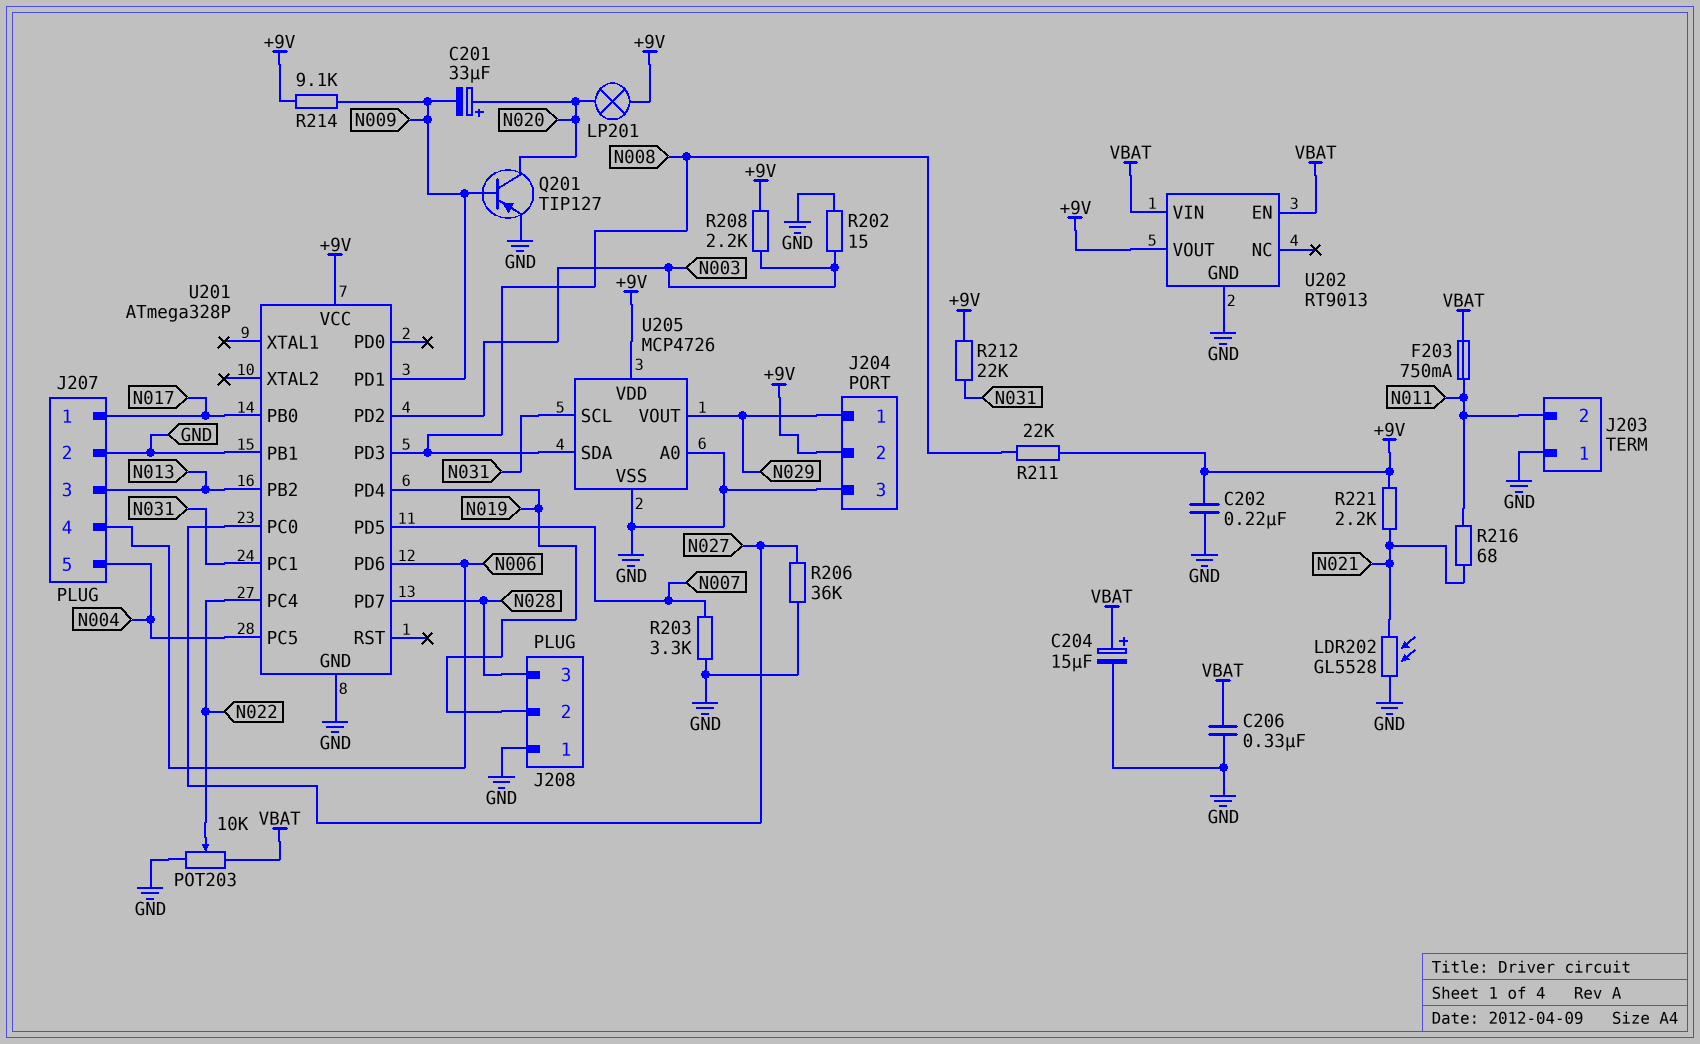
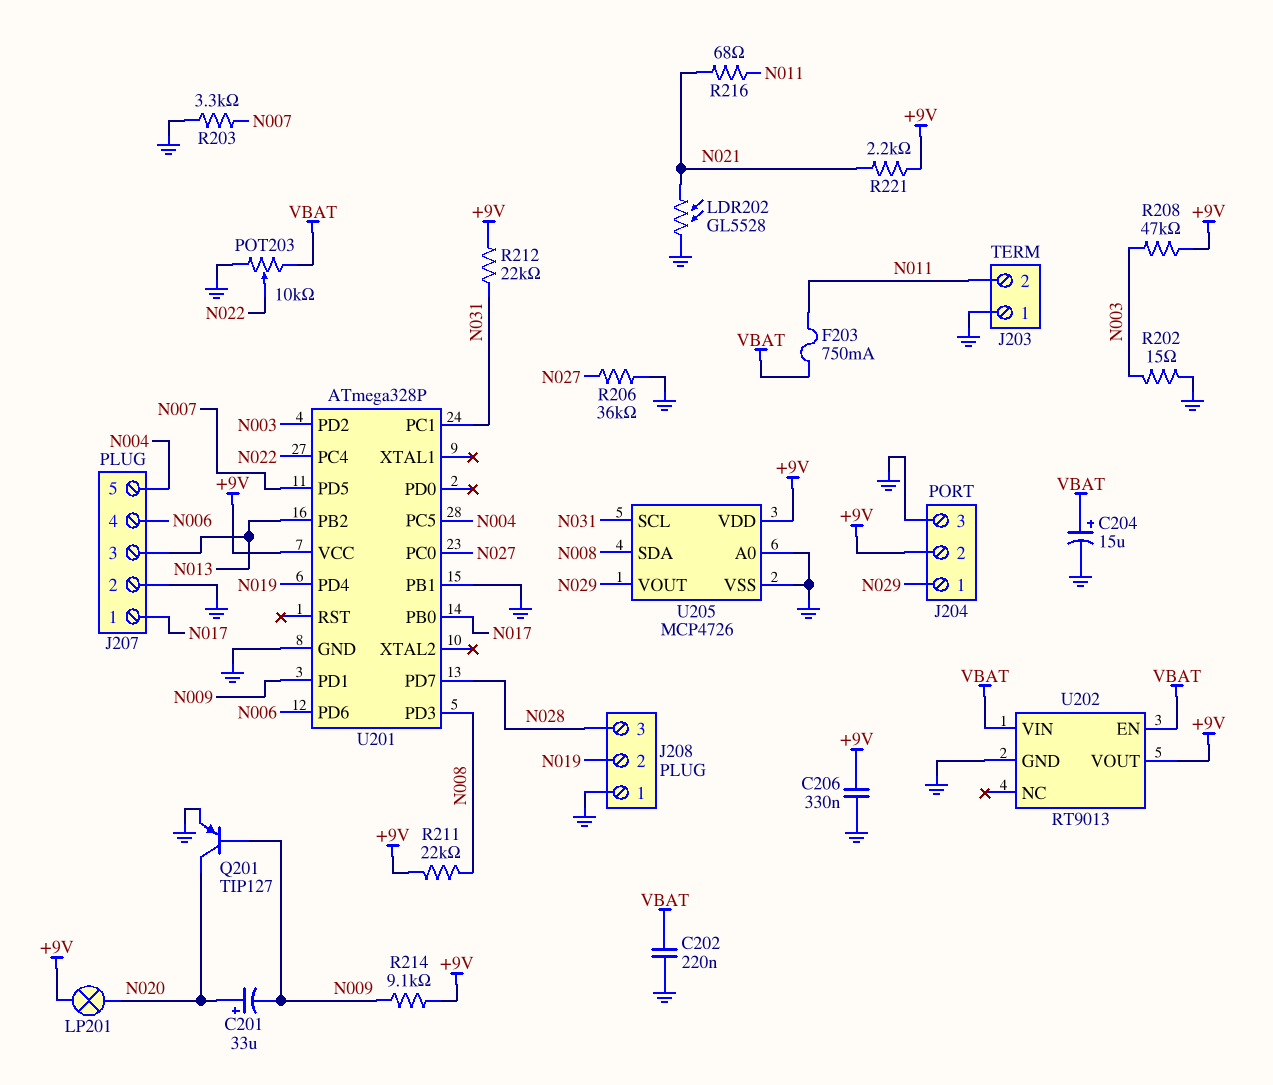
C202: 220nF (+9V, GND) -> 220nF (GND, VBAT)
C206: 330nF (GND, VBAT) -> 330nF (+9V, GND)
R208: 2.2k (+9V, N003) -> 47k (+9V, N003)

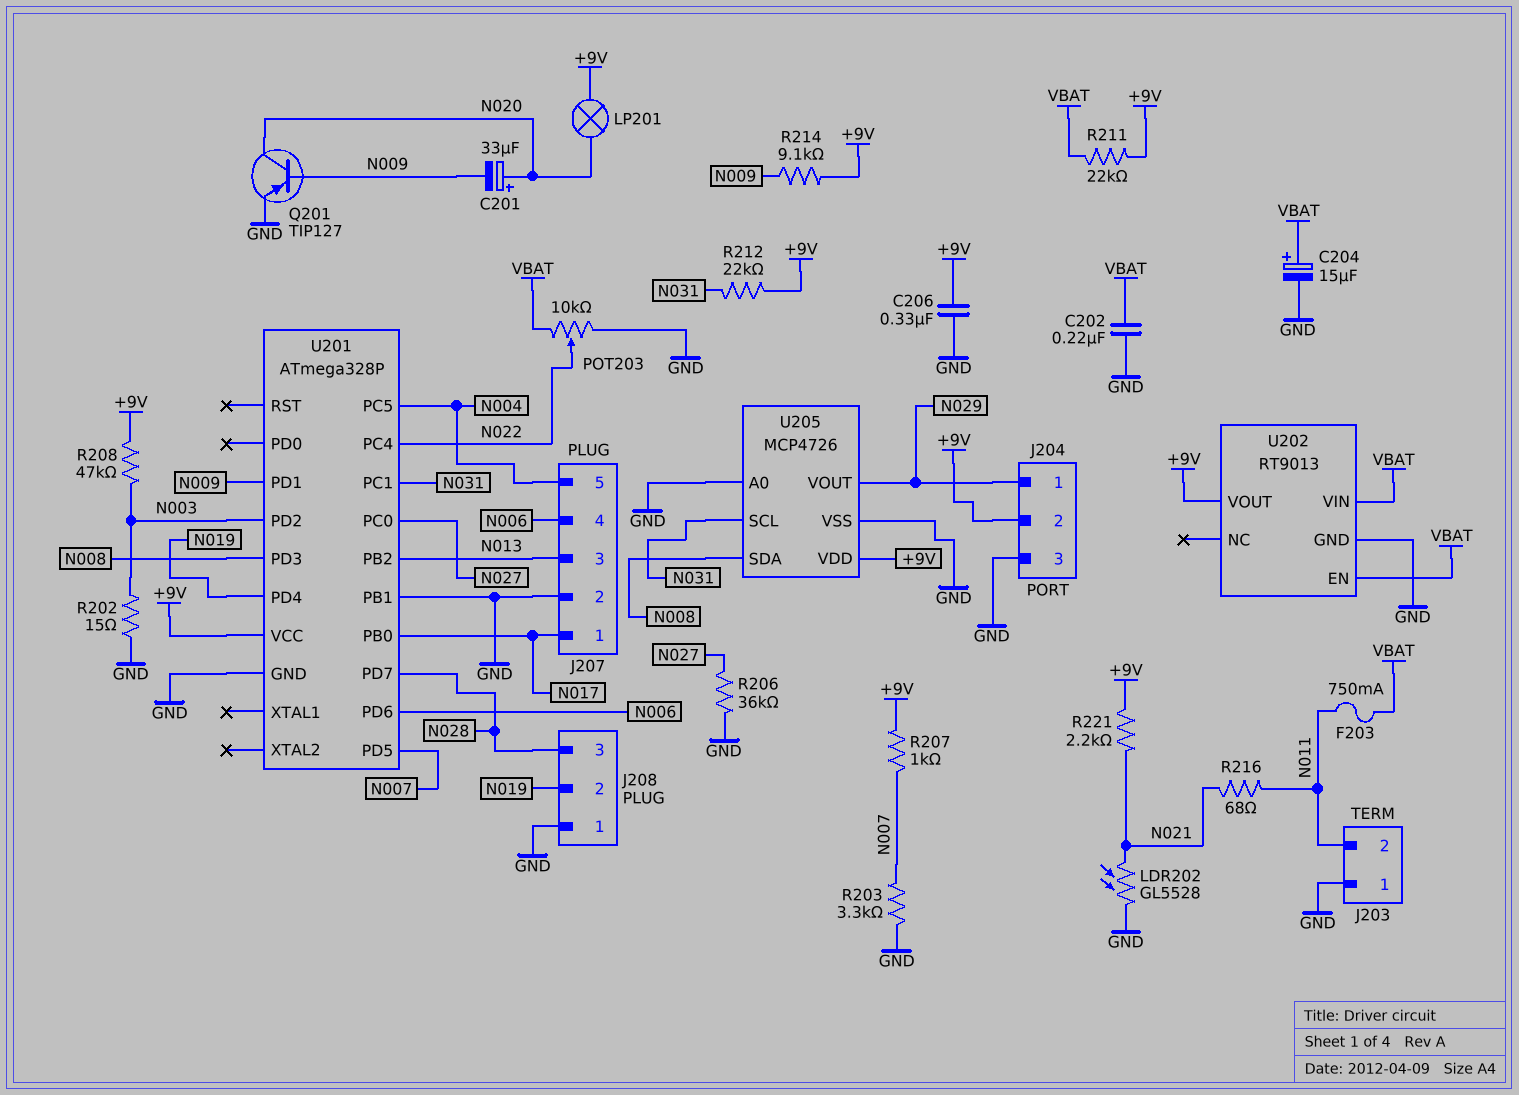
R207: none -> 1k (+9V, N007)
R211: 22k (+9V, N008) -> 22k (+9V, VBAT)

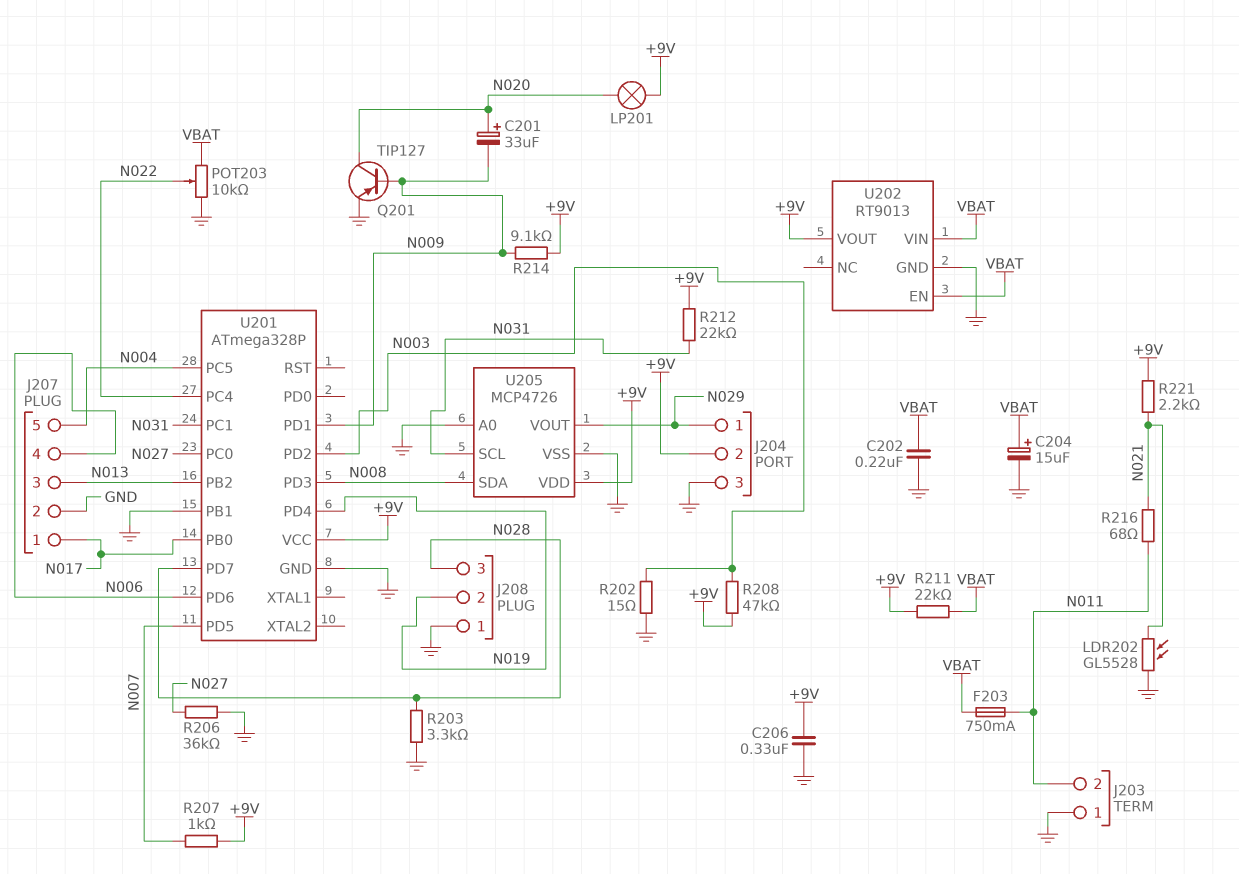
R203: 3.3k (GND, N007) -> 3.3k (GND, N028)

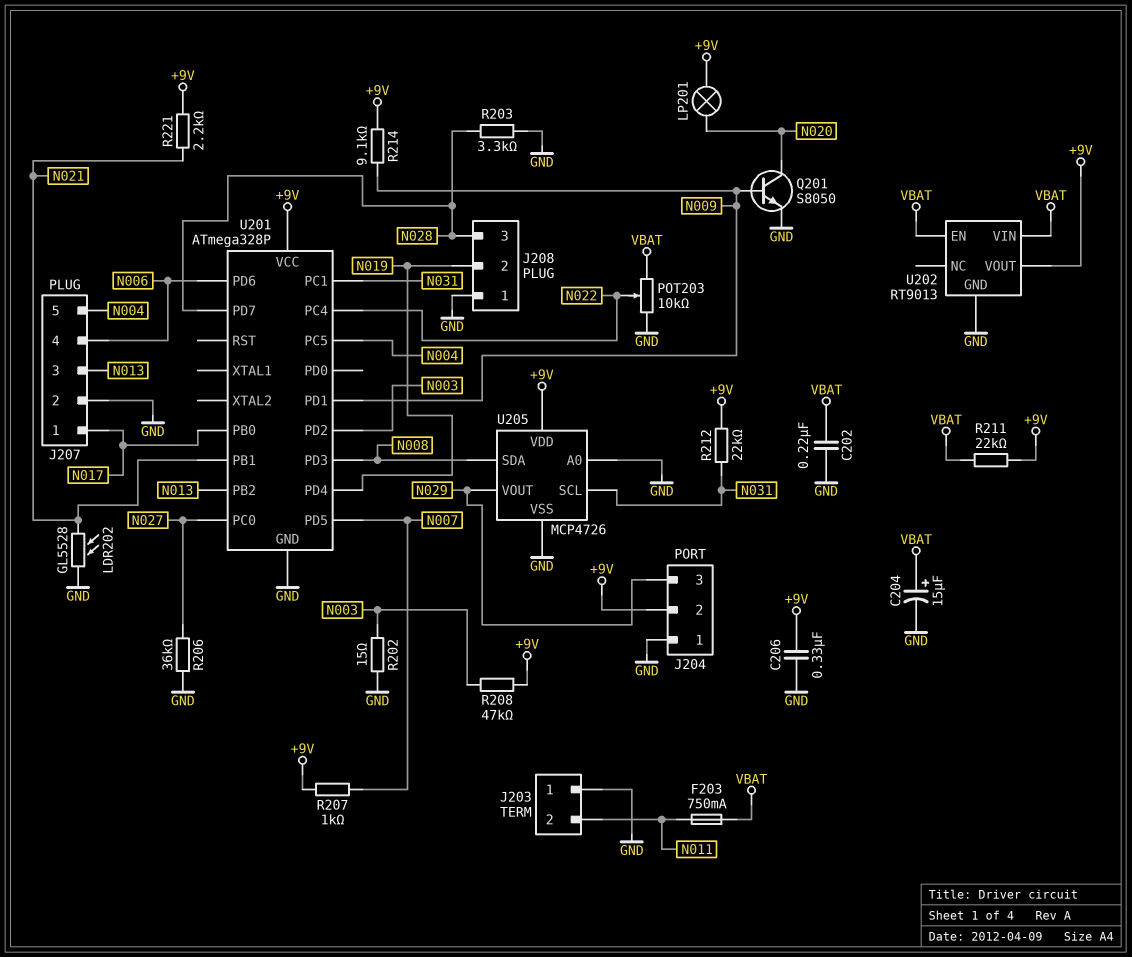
C201: 33uF (plus N020, minus N009) -> none
J204 pin 1: N029 -> GND
J204 pin 3: GND -> N029
Q201: PNP TIP127 (B N009, C N020, E GND) -> NPN S8050 (B N009, C N020, E GND)
R216: 68 (N011, N021) -> none
U201 pin PB1: GND -> N021

